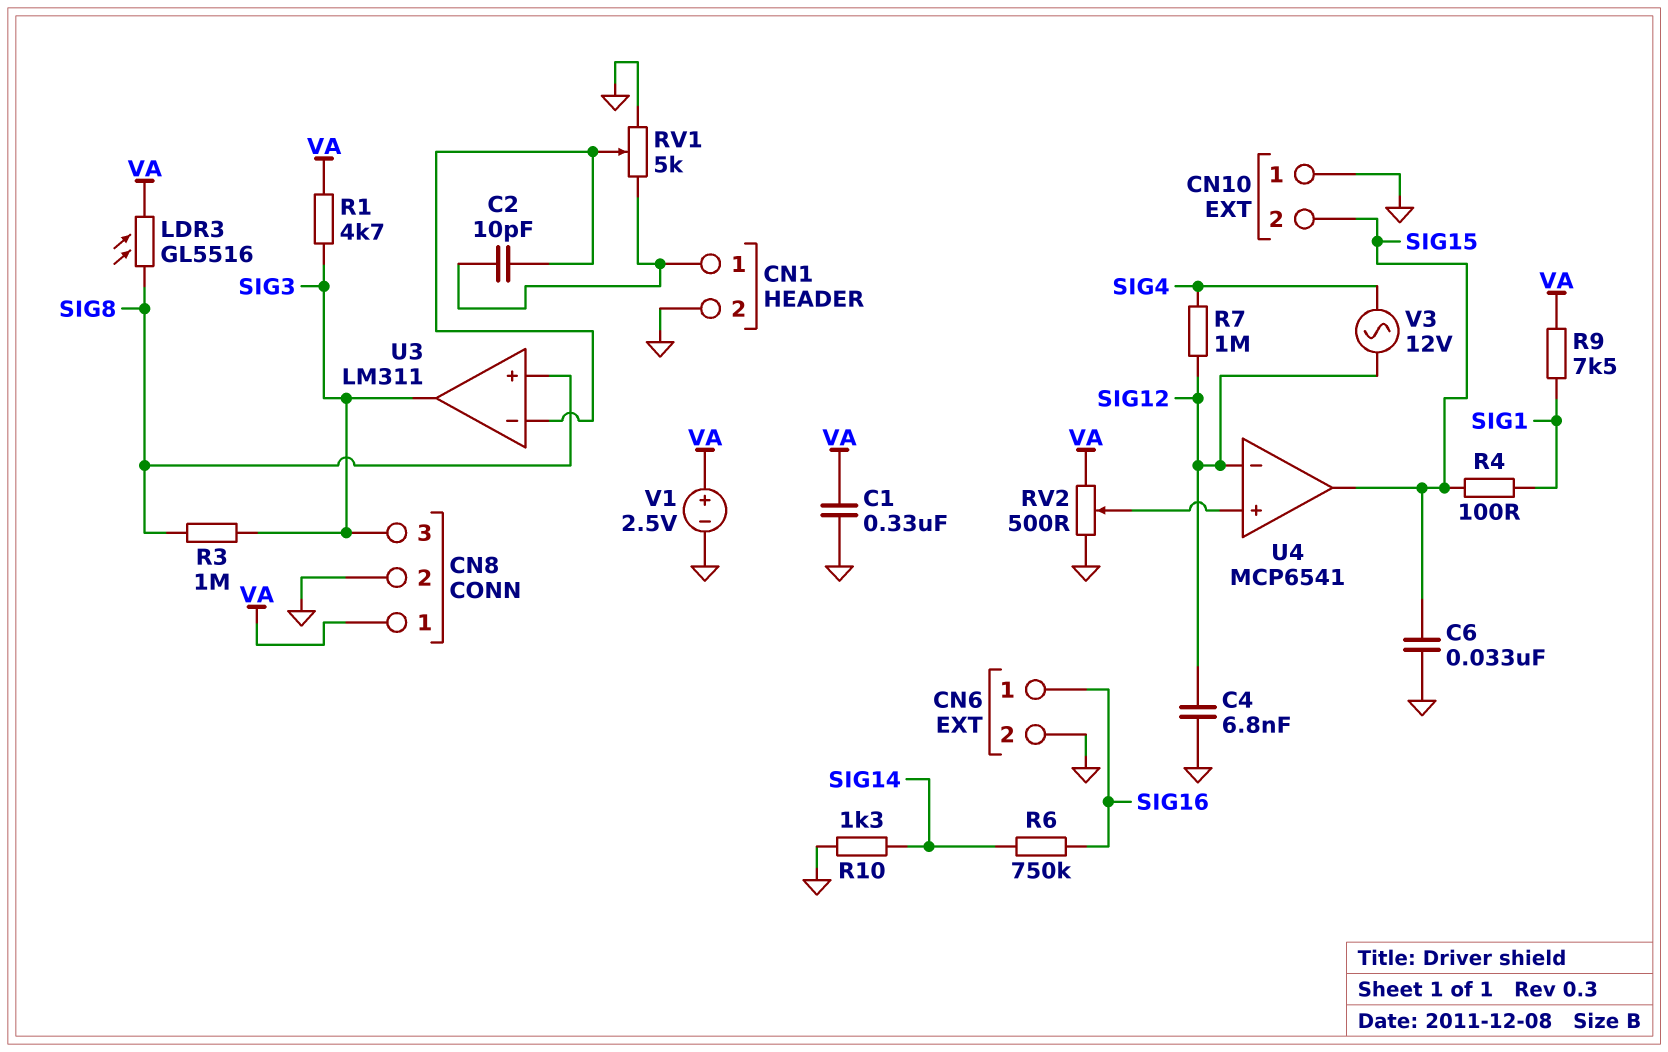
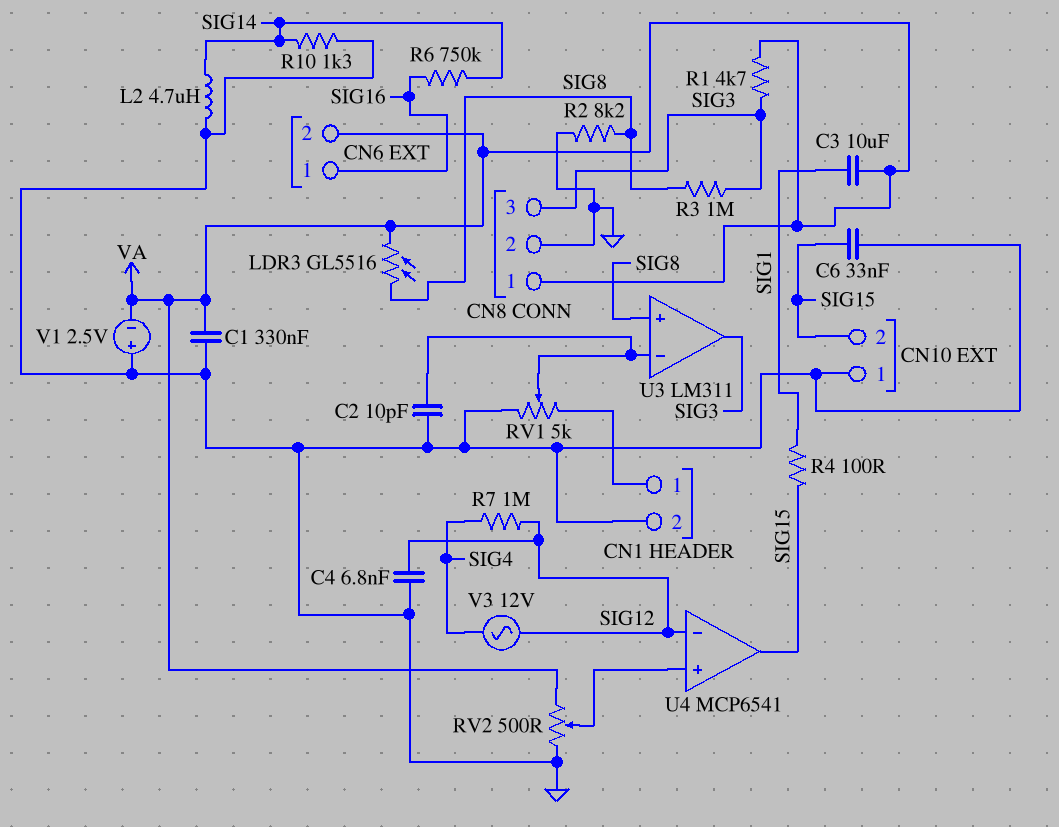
C2: 10pF (CN1/1, U3/in-) -> 10pF (GND, U3/in-)
C3: none -> 10uF (SIG1, VA)
CN6 pin 2: GND -> VA
L2: none -> 4.7uH (GND, SIG14)
R2: none -> 8.2k (GND, SIG8)
R9: 7.5k (SIG1, VA) -> none
V1: 2.5V (plus VA, minus GND) -> 2.5V (plus GND, minus VA)

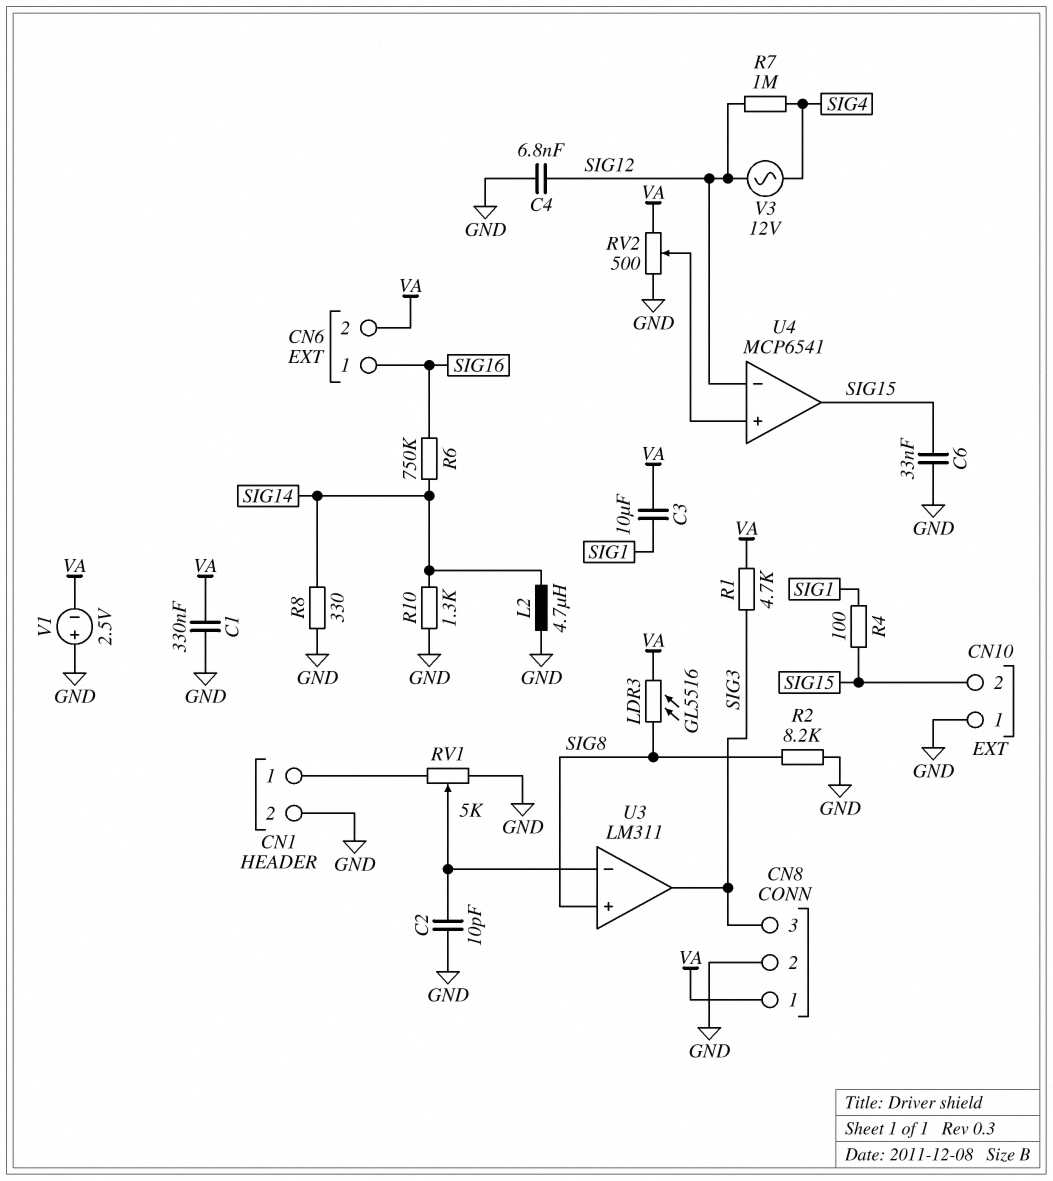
R3: 1M (SIG3, SIG8) -> none
R8: none -> 330 (GND, SIG14)

